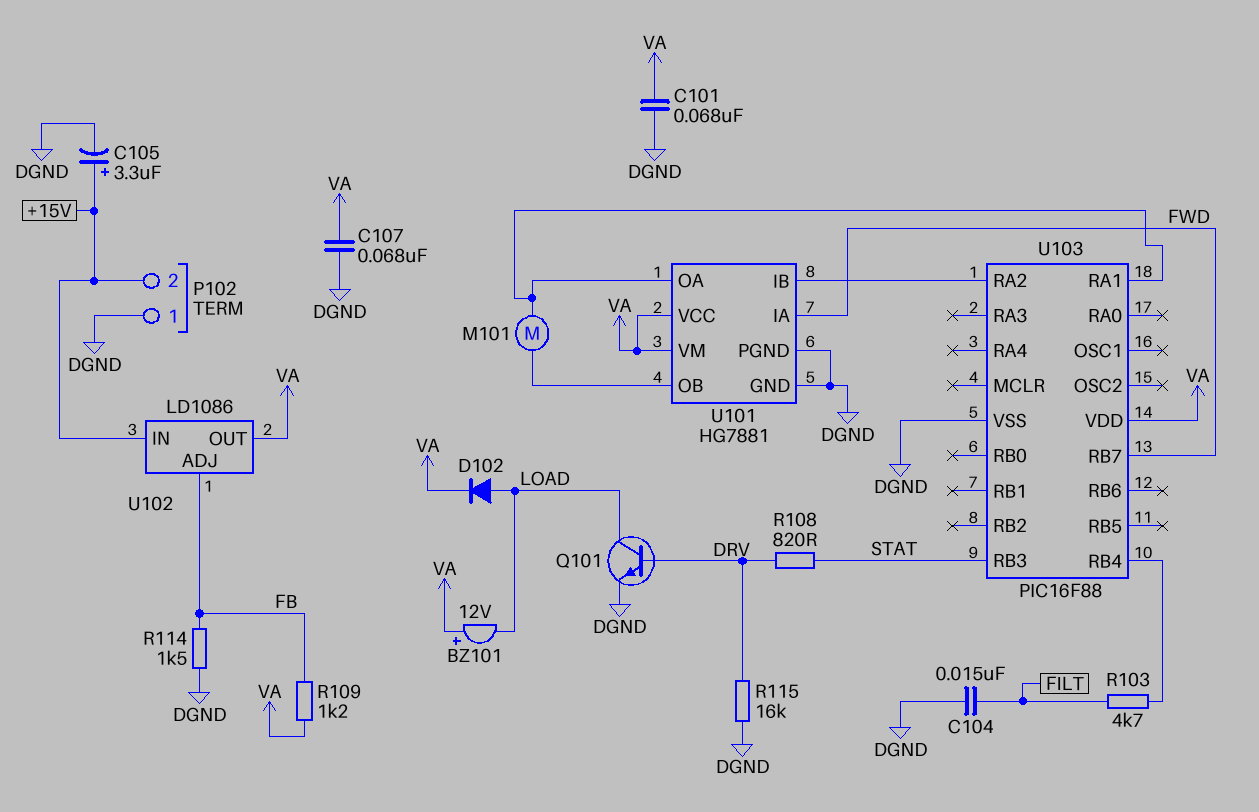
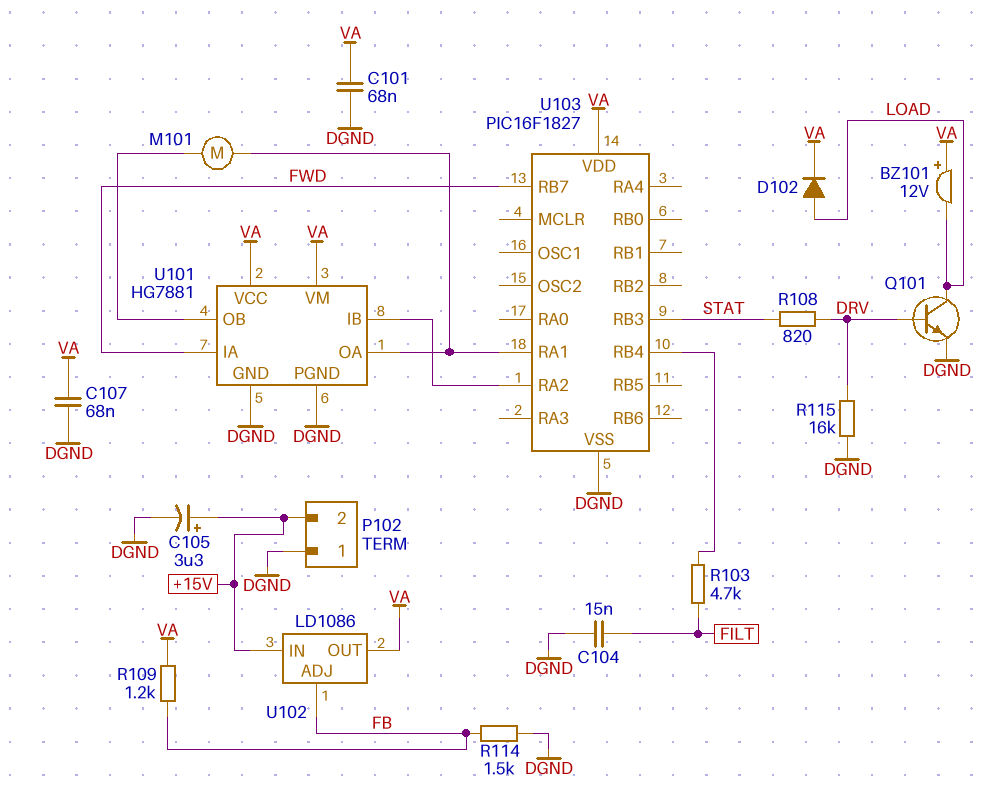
U103: PIC16F88 -> PIC16F1827

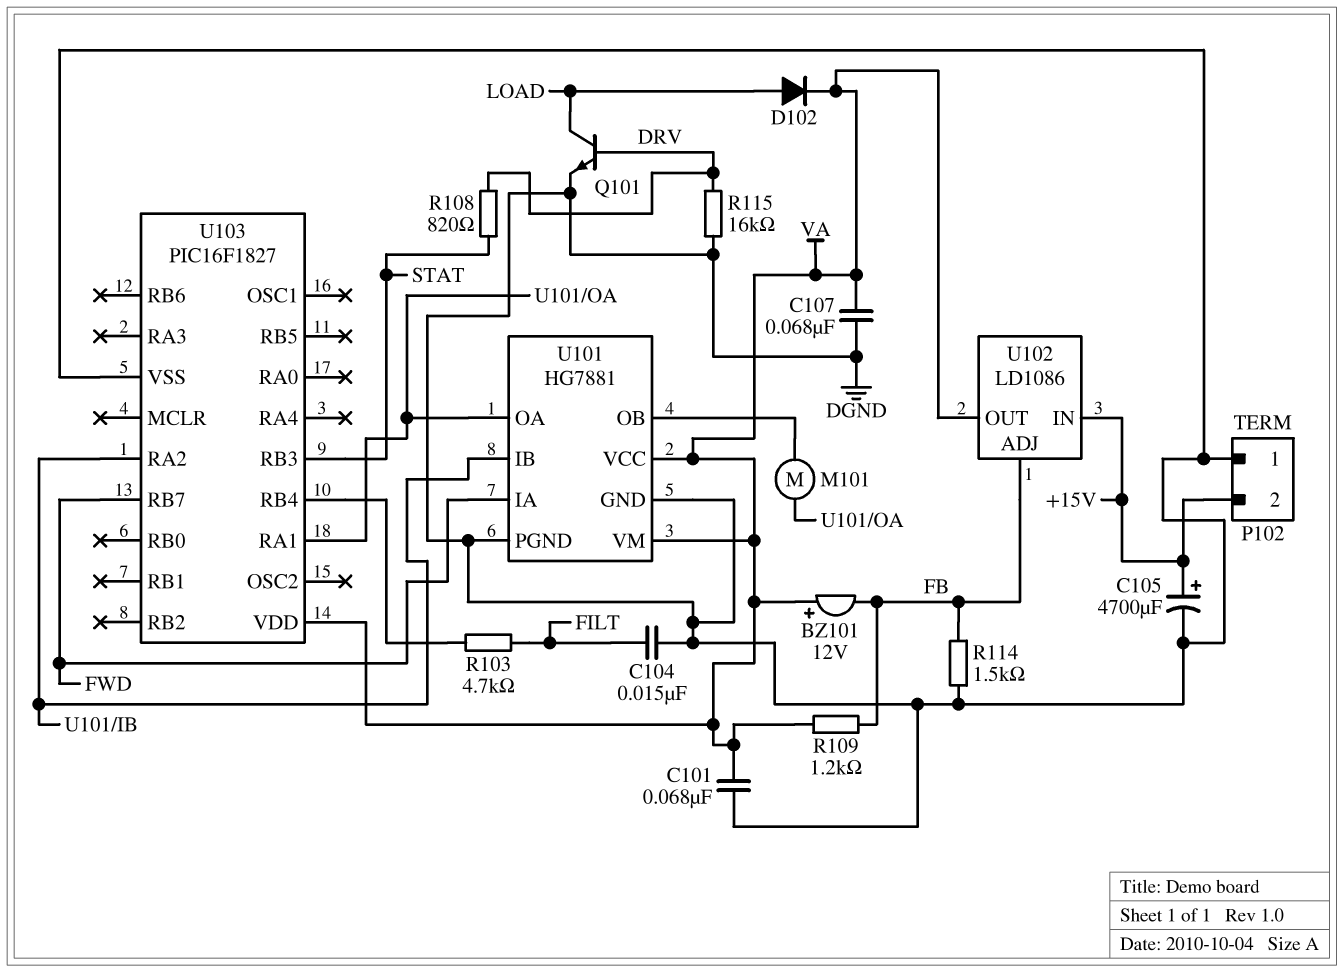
BZ101: buzzer 12V (plus VA, minus LOAD) -> buzzer 12V (plus VA, minus FB)
C105: 3.3uF (plus +15V, minus DGND) -> 4700uF (plus +15V, minus DGND)

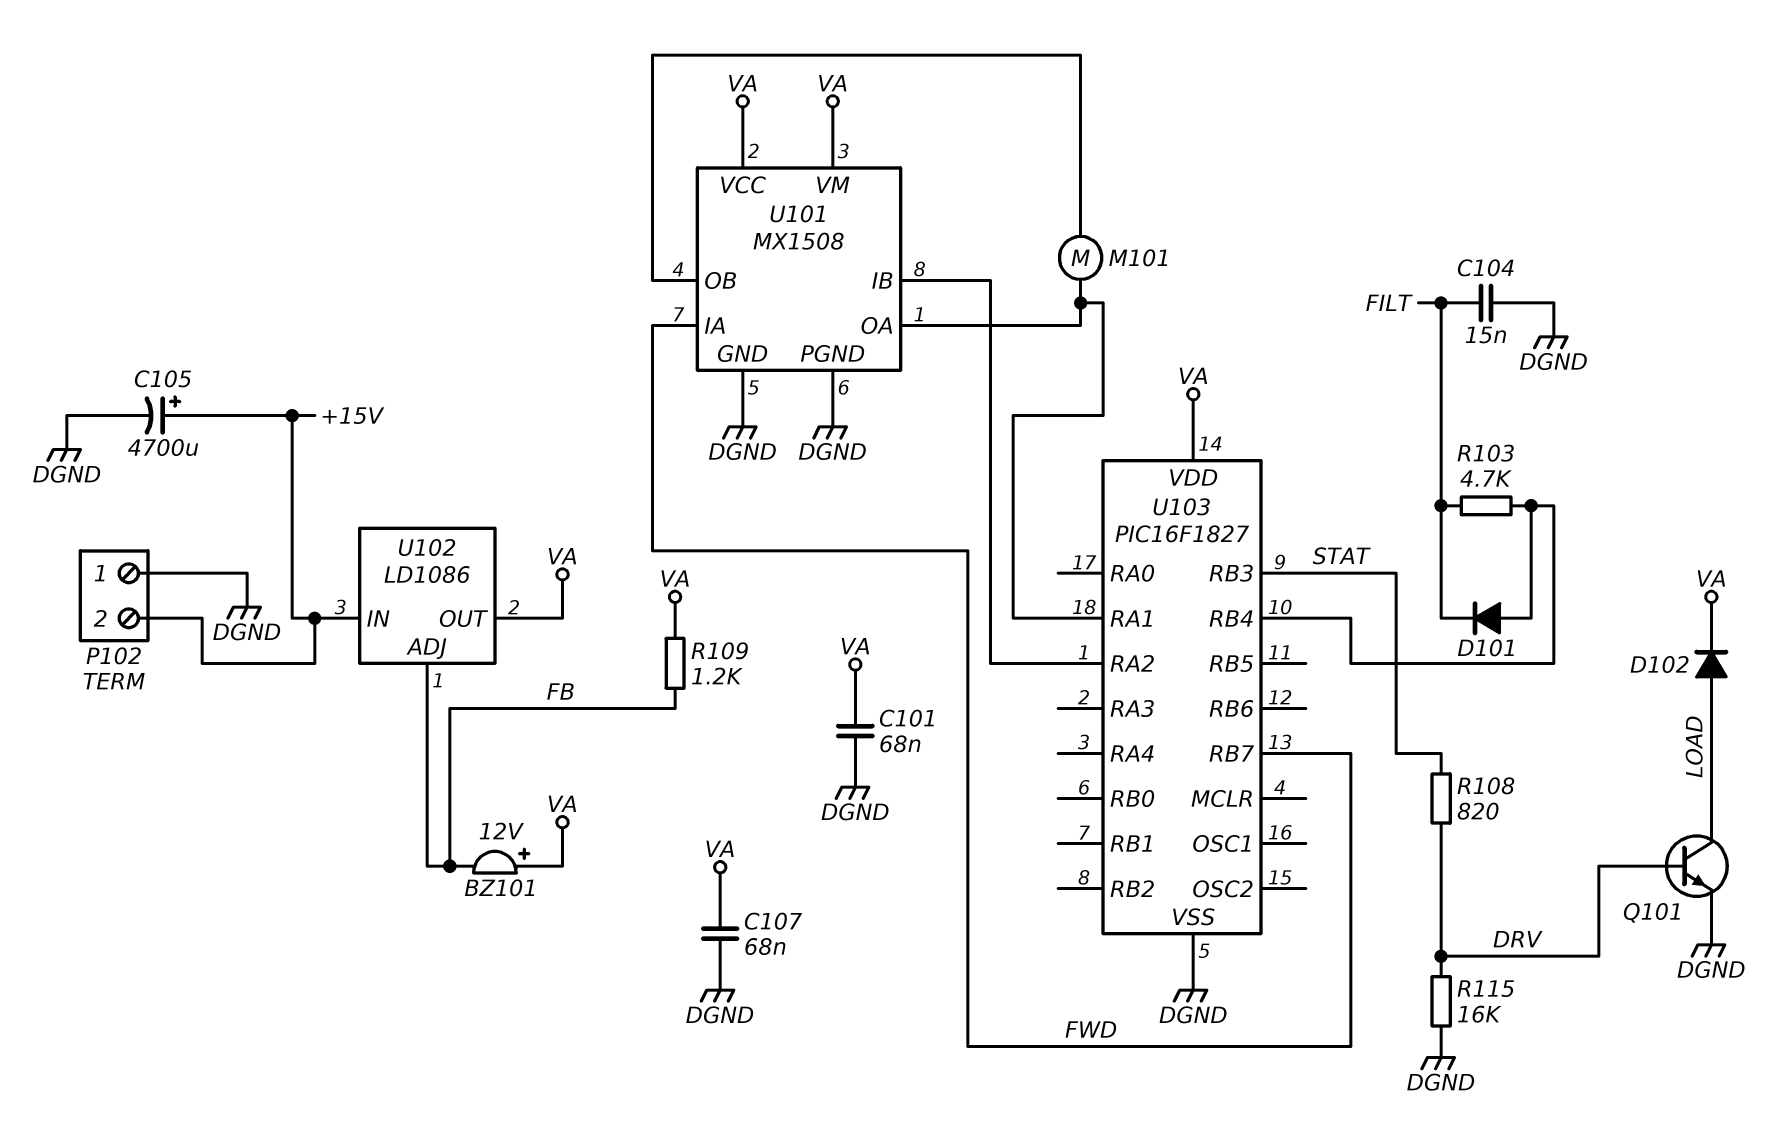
D101: none -> diode (A U103/RB4, K FILT)
R114: 1.5k (DGND, FB) -> none
U101: HG7881 -> MX1508

